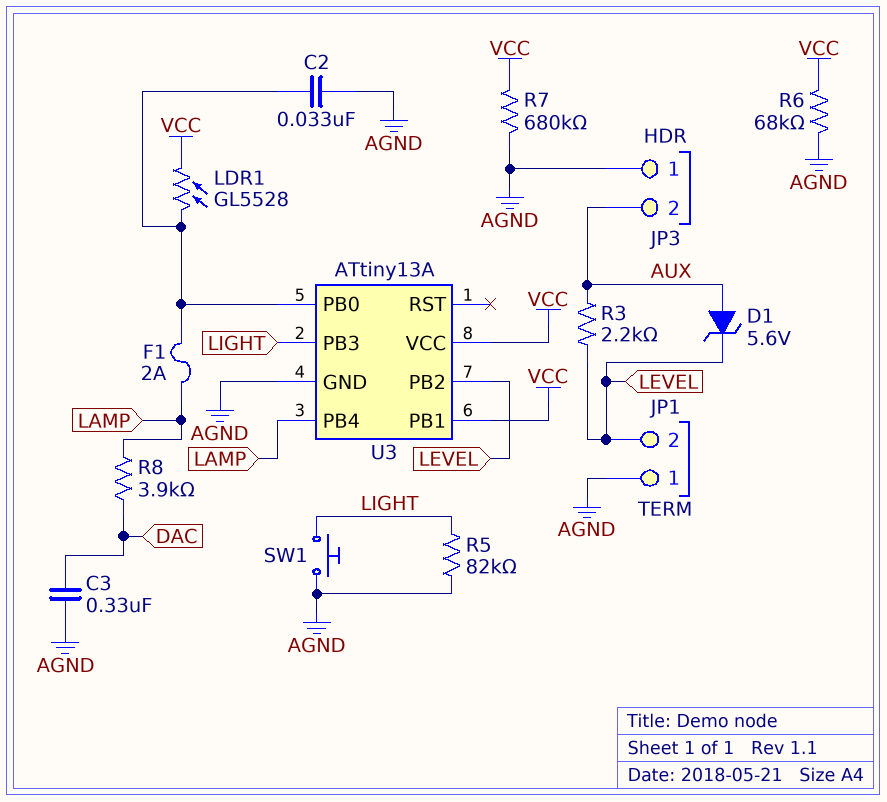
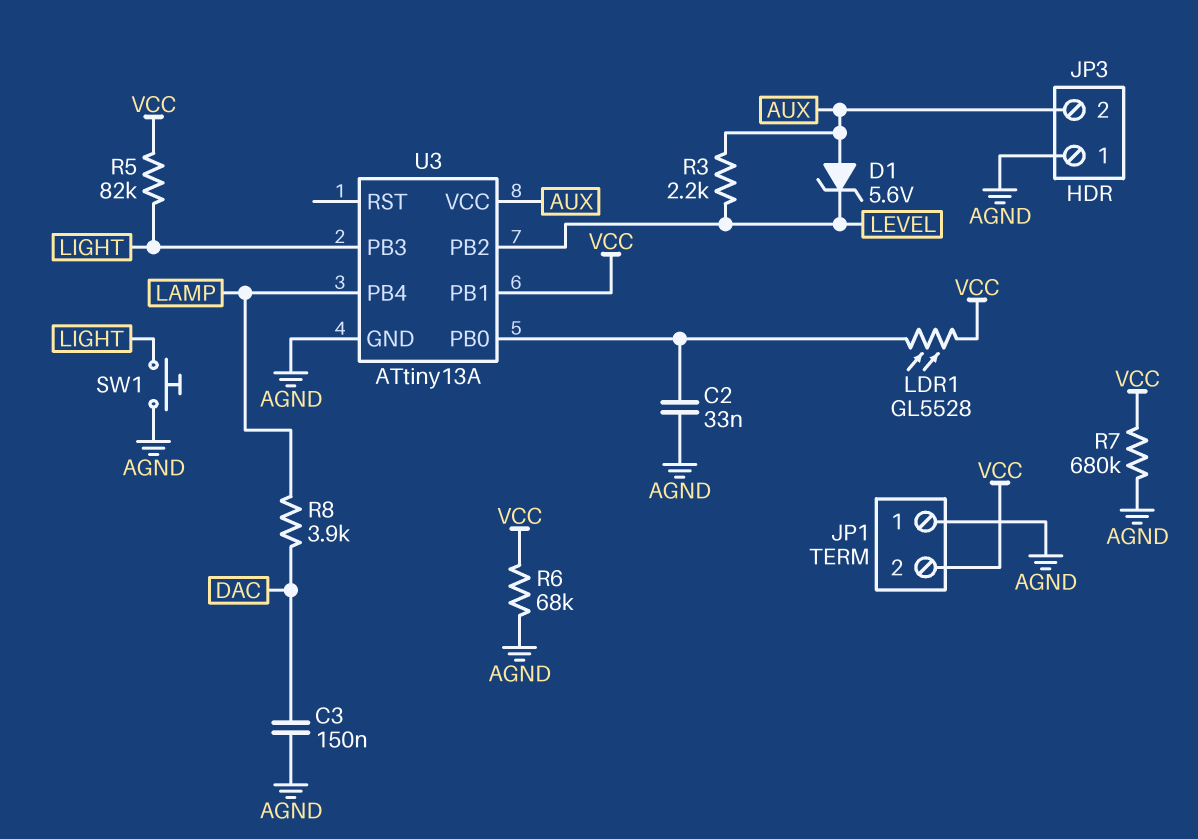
C3: 330nF (AGND, DAC) -> 150nF (AGND, DAC)
F1: 2A (LAMP, U3/PB0) -> none
JP1 pin 2: LEVEL -> VCC
R5: 82k (AGND, LIGHT) -> 82k (LIGHT, VCC)
U3 pin VCC: VCC -> AUX

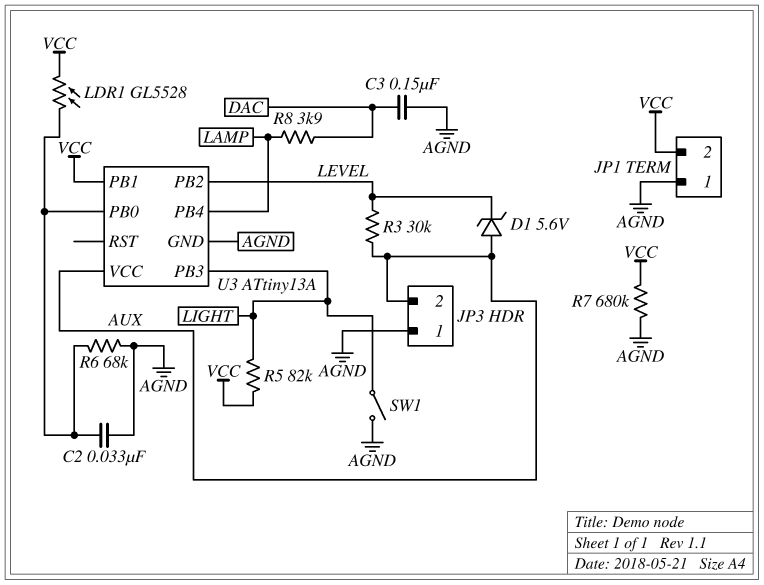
R3: 2.2k (AUX, LEVEL) -> 30k (AUX, LEVEL)
R6: 68k (AGND, VCC) -> 68k (AGND, U3/PB0)
SW1: button (AGND, LIGHT) -> switch (AGND, LIGHT)

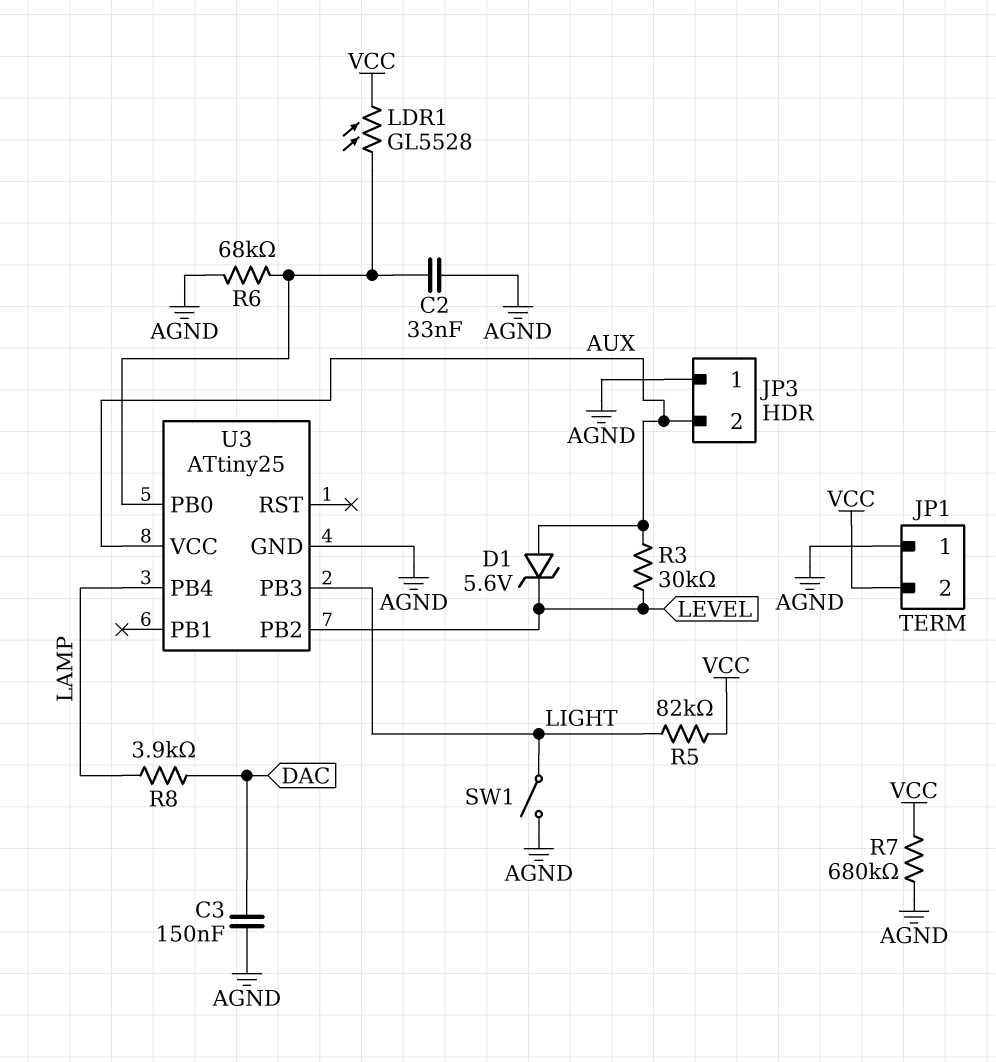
U3: ATtiny13A -> ATtiny25
U3 pin PB1: VCC -> none

